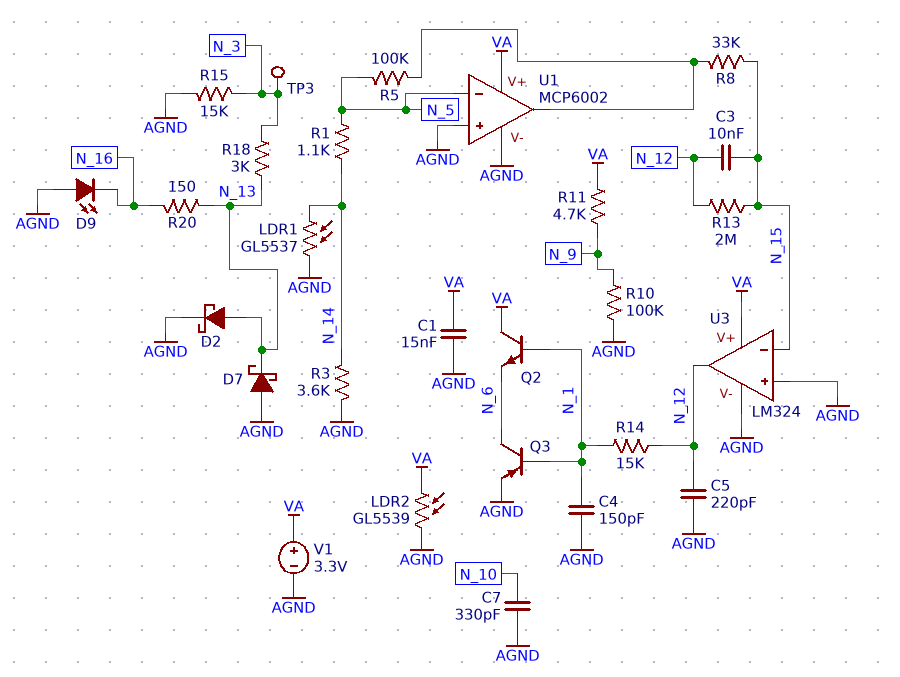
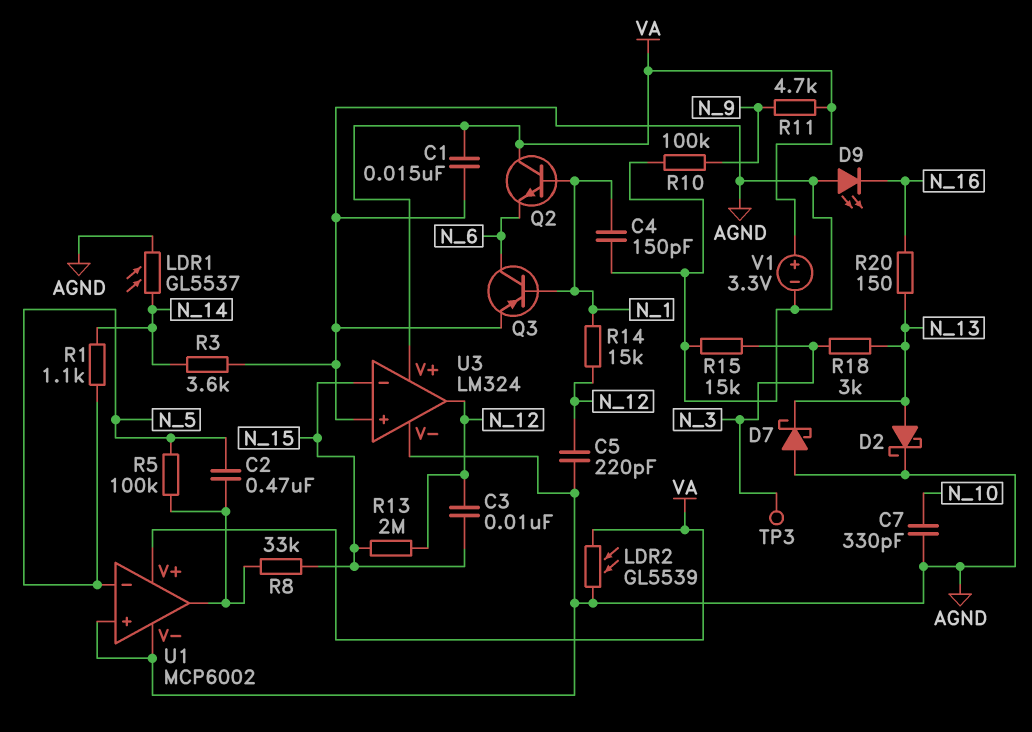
C2: none -> 470nF (N_5, U1/out)

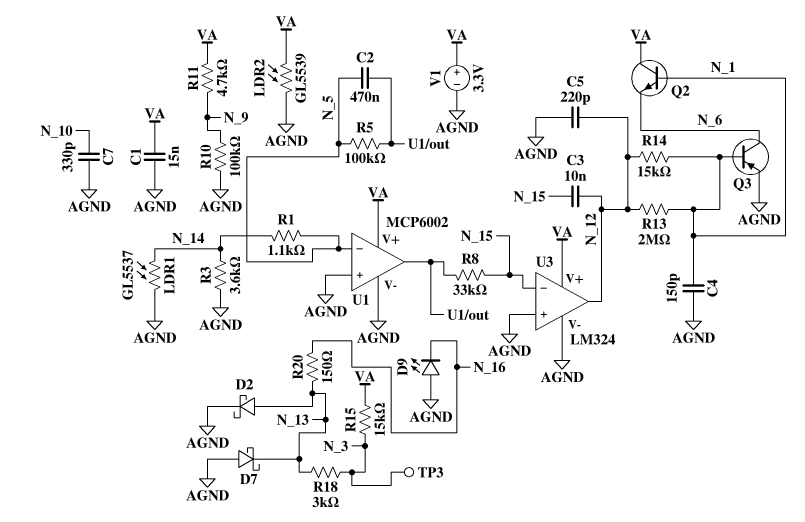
R13: 2M (N_12, N_15) -> 2M (N_1, N_12)
R15: 15k (AGND, N_3) -> 15k (N_3, VA)

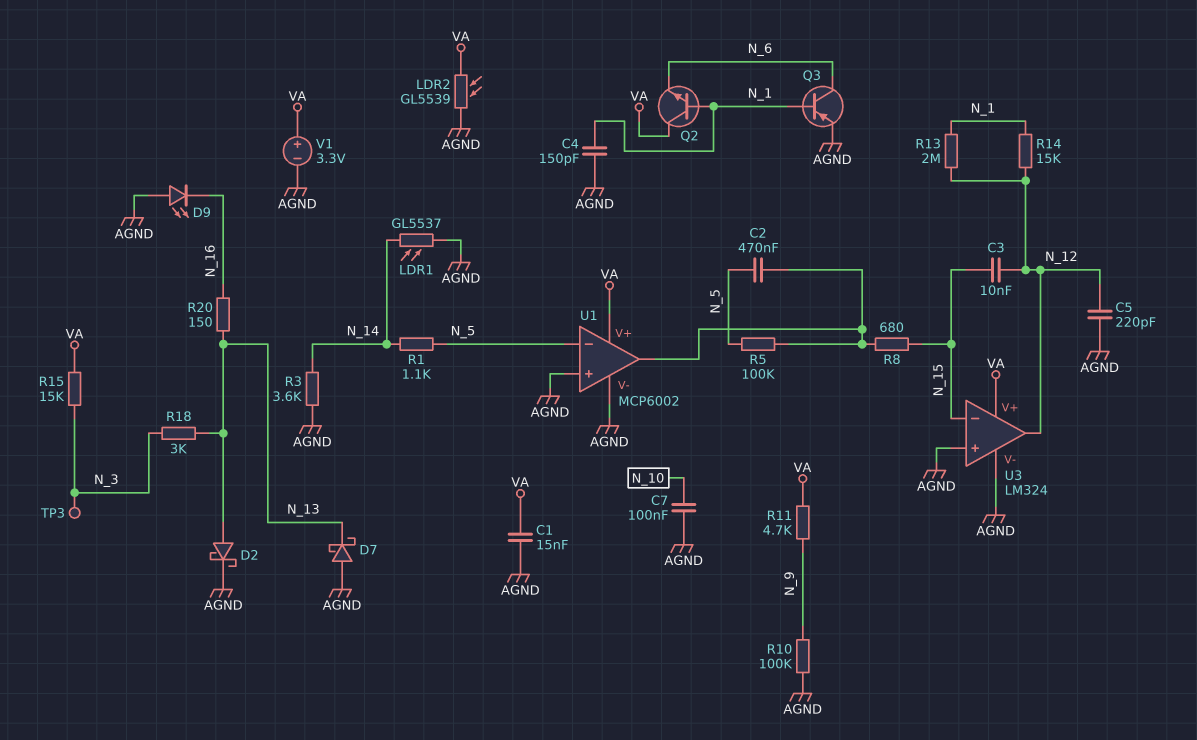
C7: 330pF (AGND, N_10) -> 100nF (AGND, N_10)
R8: 33k (N_15, U1/out) -> 680 (N_15, U1/out)

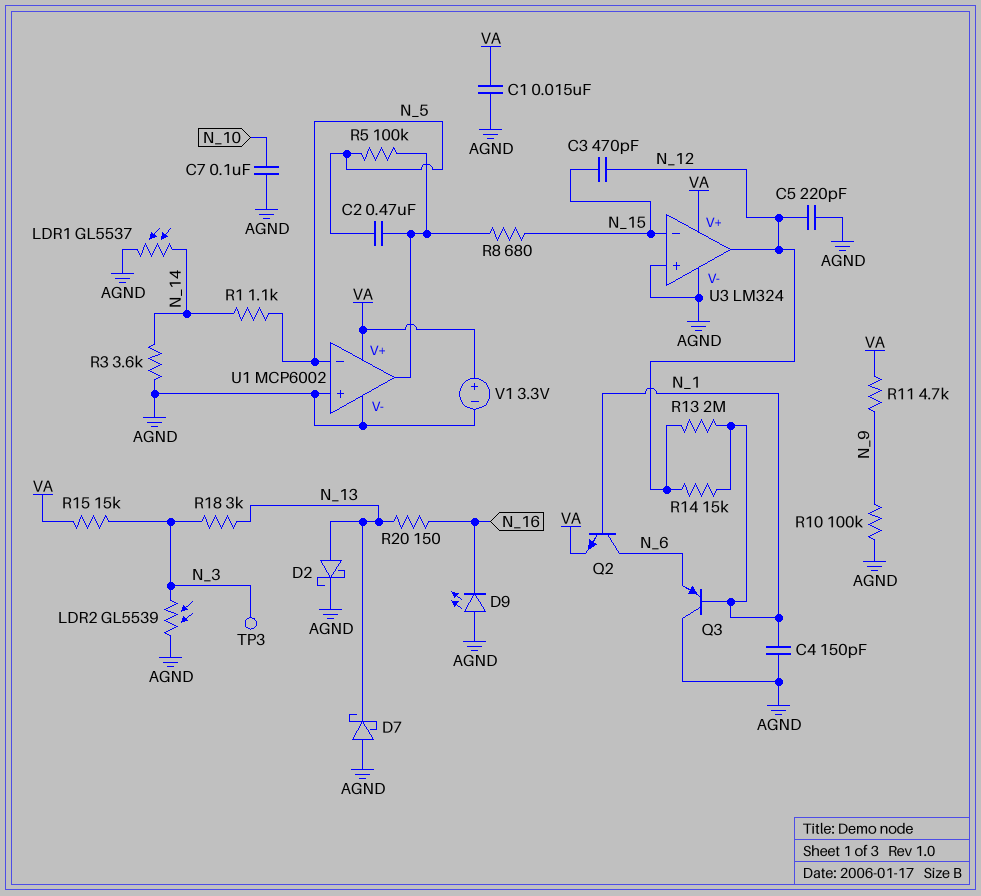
C3: 10nF (N_12, N_15) -> 470pF (N_12, N_15)
LDR2: GL5539 (AGND, VA) -> GL5539 (AGND, N_3)
Q2: NPN (B N_1, C VA, E N_6) -> NPN (B N_1, C N_6, E VA)
Q3: PNP (B N_1, C N_6, E AGND) -> PNP (B N_1, C AGND, E N_6)

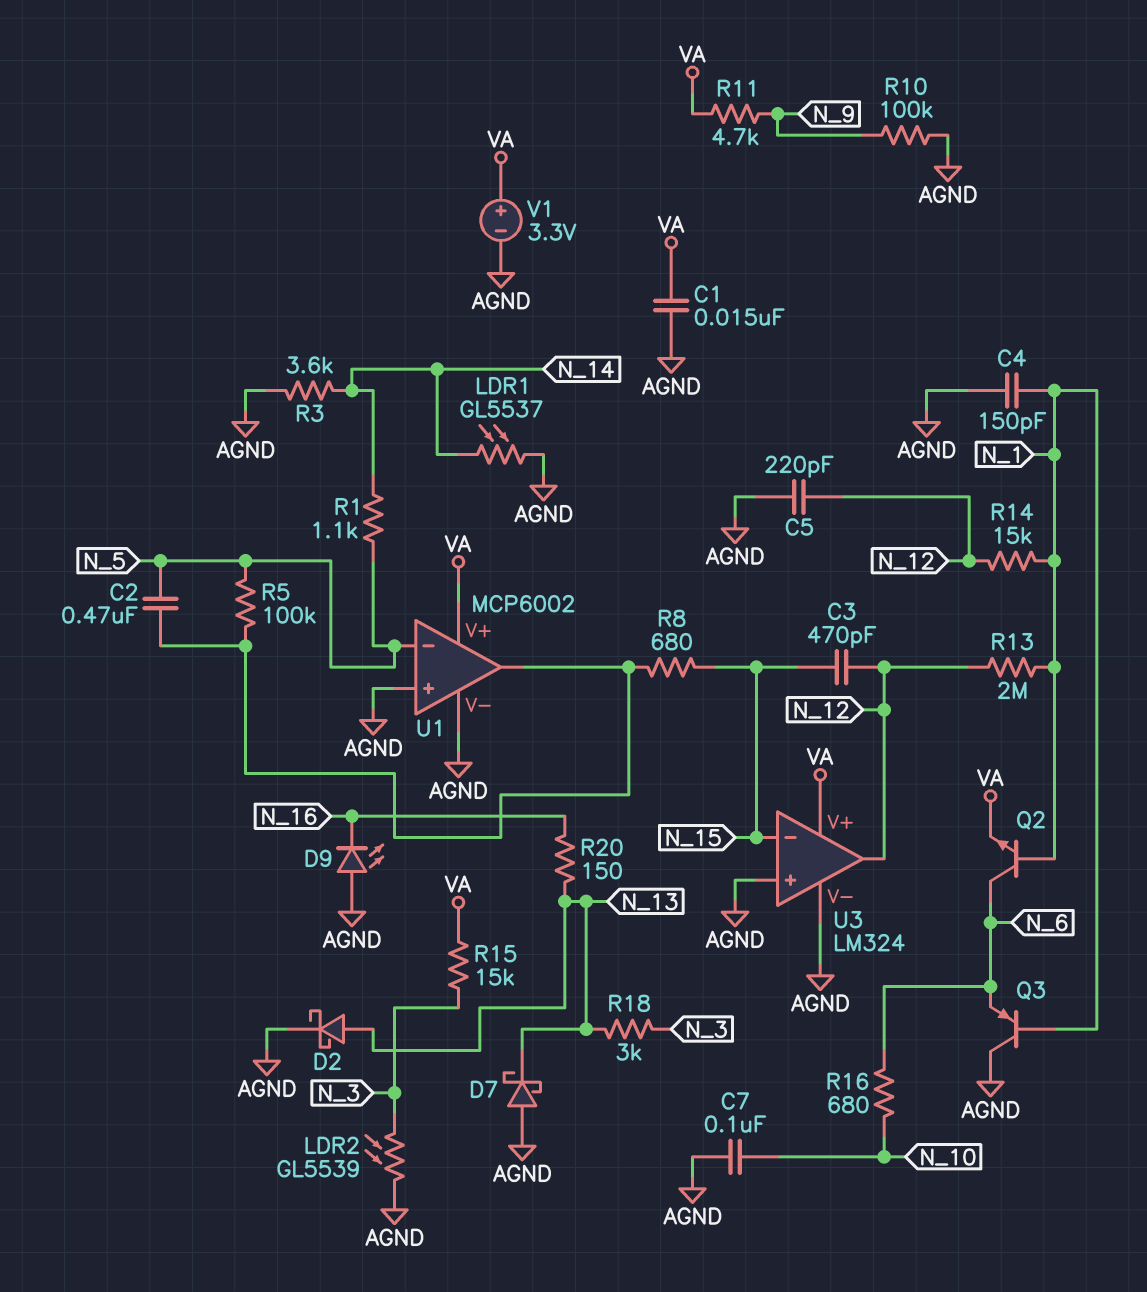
R16: none -> 680 (N_6, N_10)
TP3: test point (N_3) -> none

